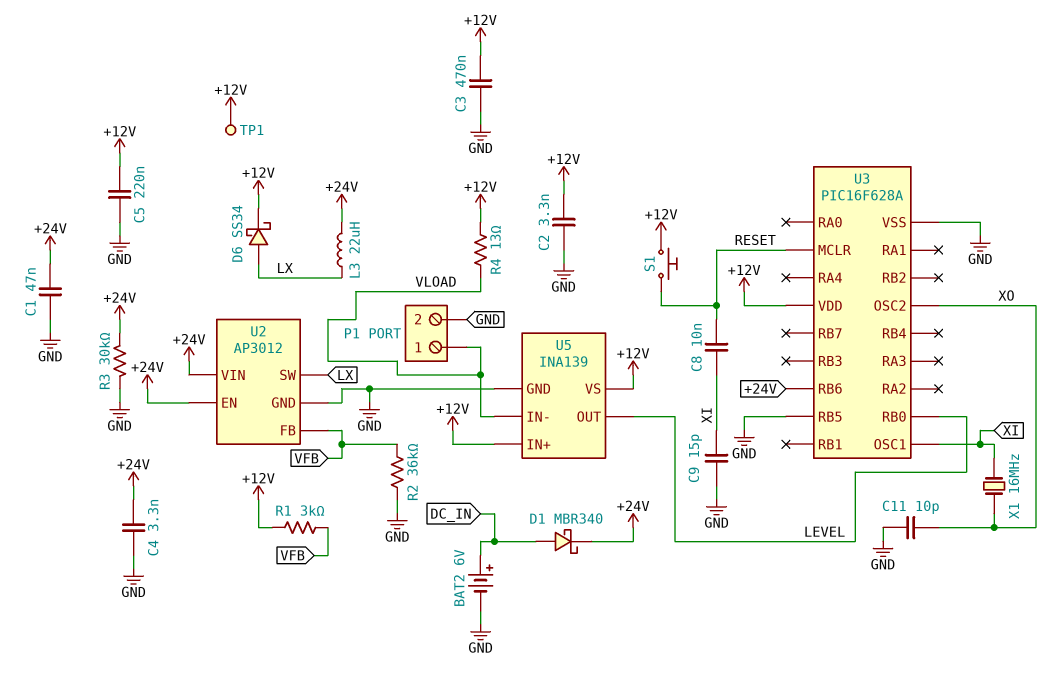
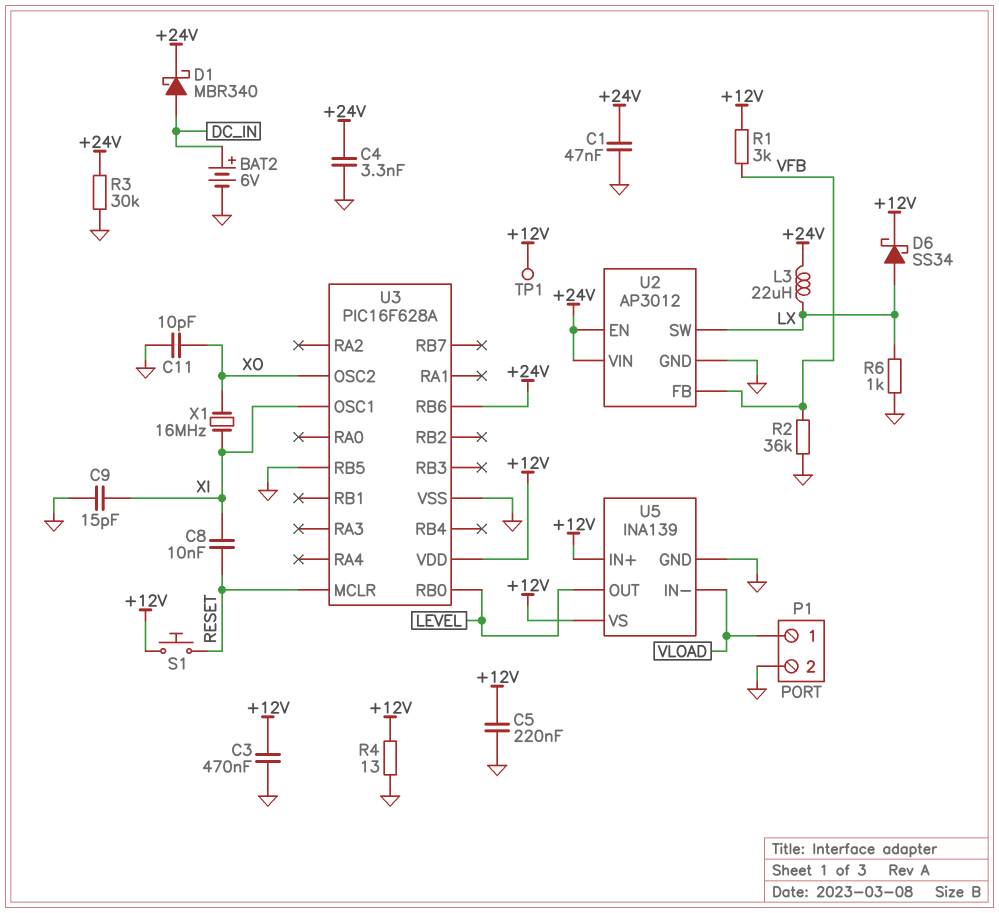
C2: 3.3nF (+12V, GND) -> none
R4: 13 (+12V, VLOAD) -> 13 (+12V, GND)
R6: none -> 1k (GND, LX)

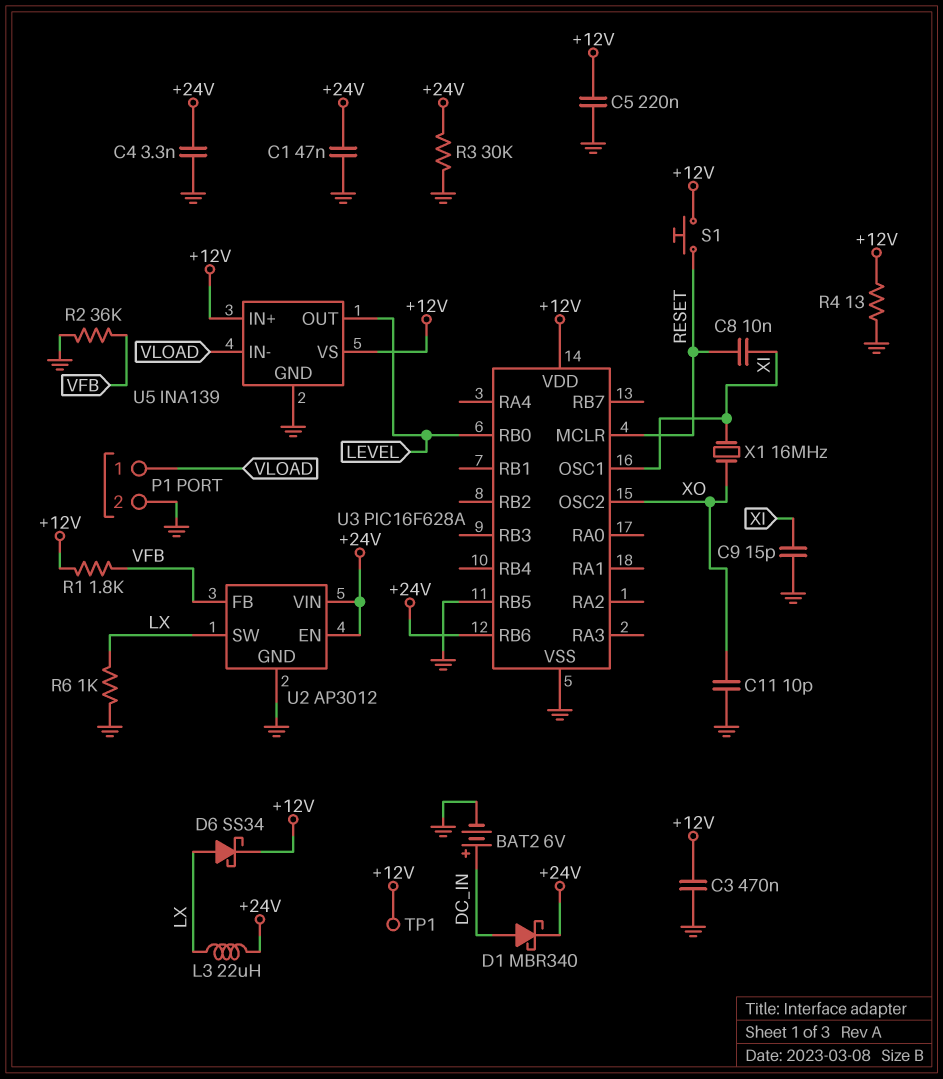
R1: 3k (+12V, VFB) -> 1.8k (+12V, VFB)

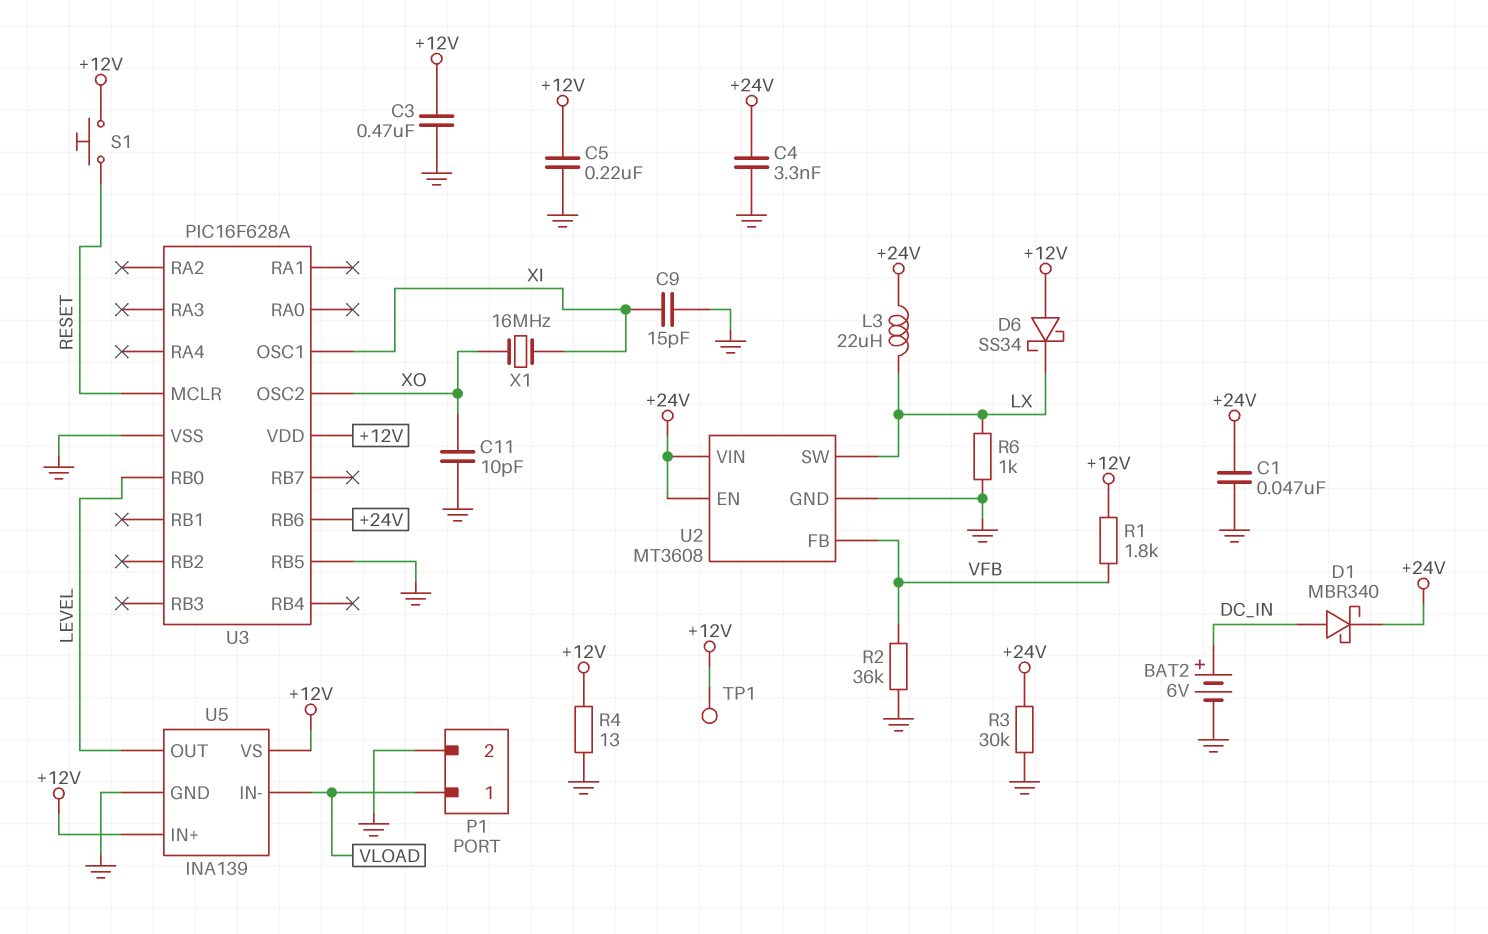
C8: 10nF (RESET, XI) -> none
D6: schottky SS34 (A LX, K +12V) -> schottky SS34 (A +12V, K LX)
U2: AP3012 -> MT3608

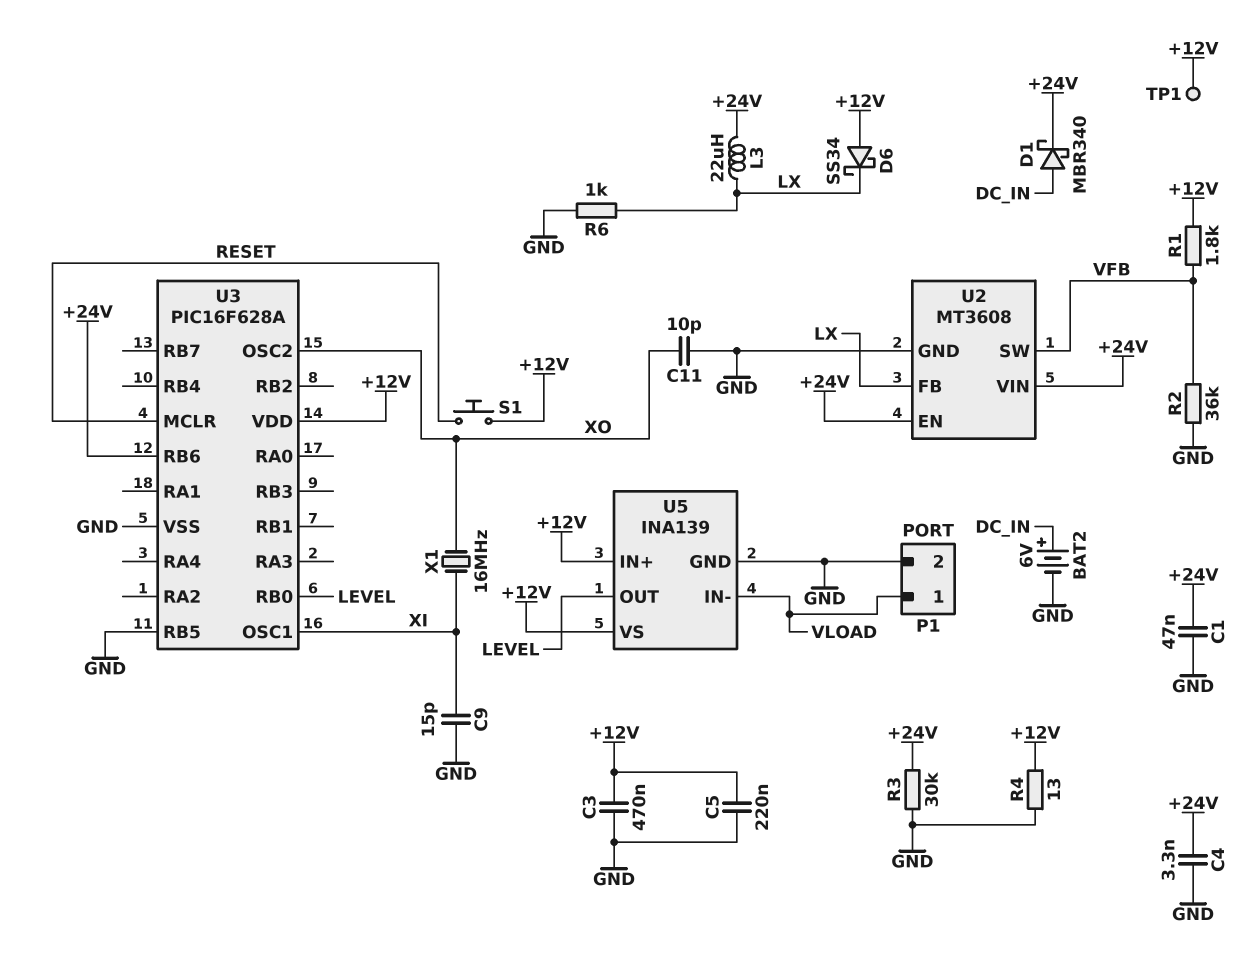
U2 pin FB: VFB -> LX
U2 pin SW: LX -> VFB

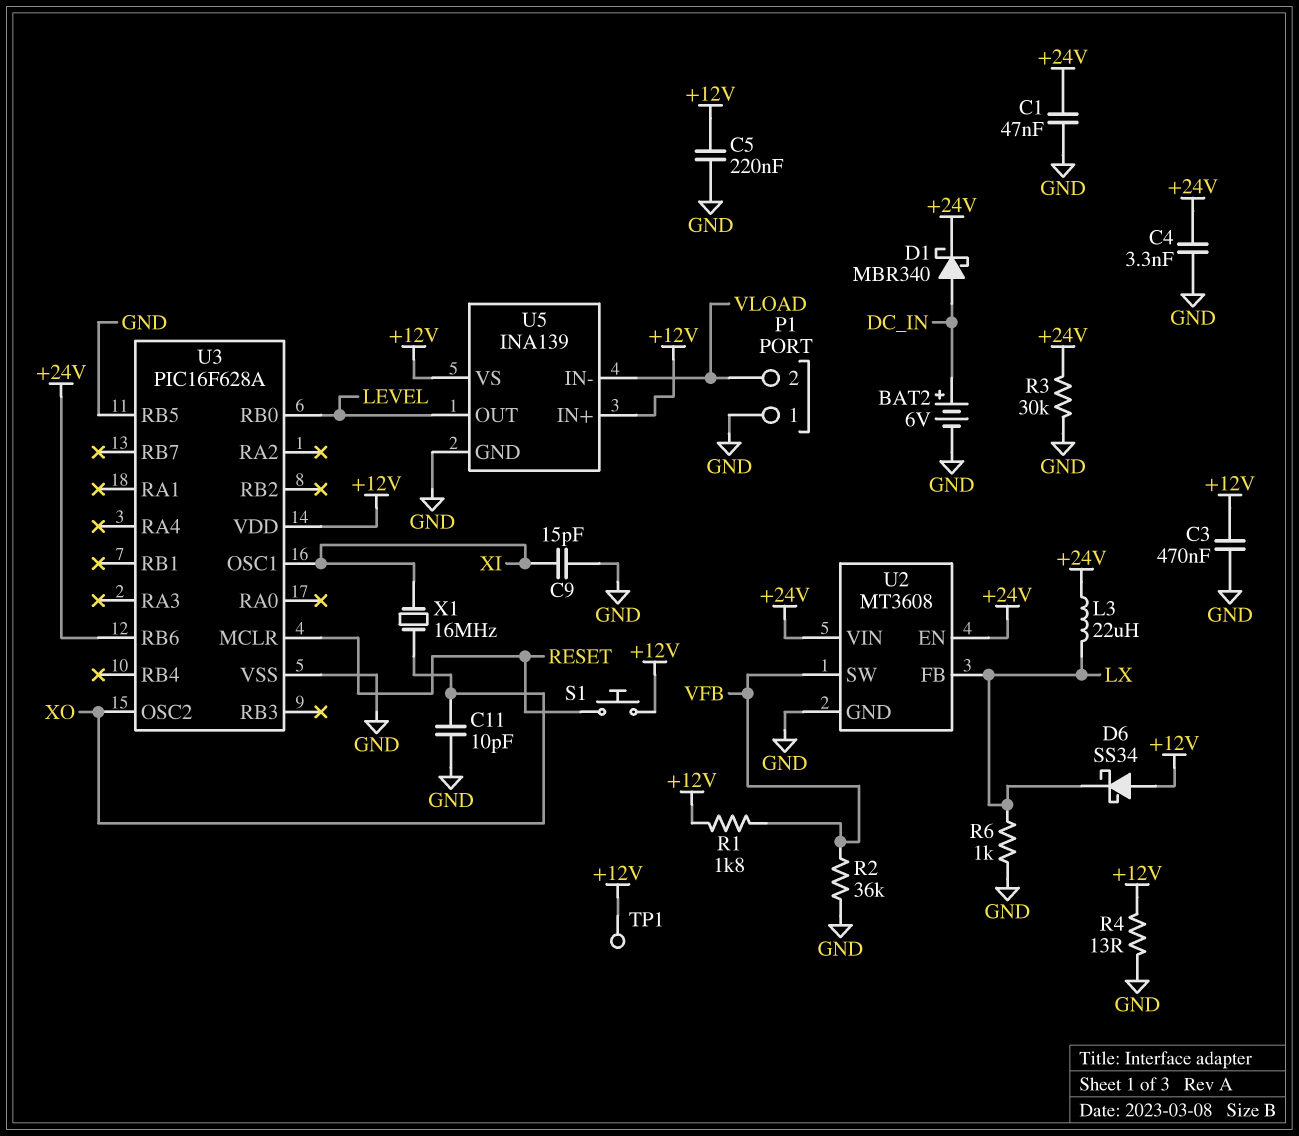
P1 pin 1: VLOAD -> GND
P1 pin 2: GND -> VLOAD

